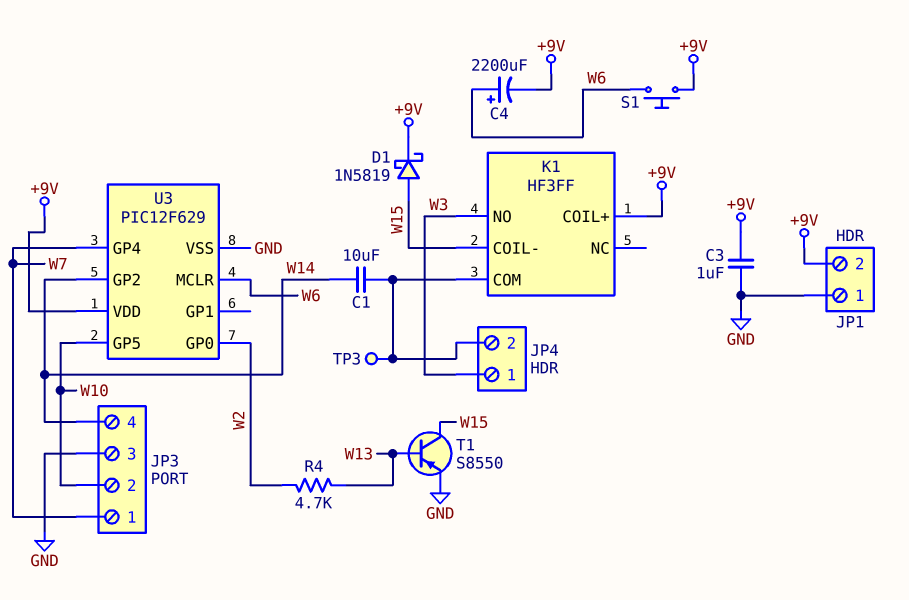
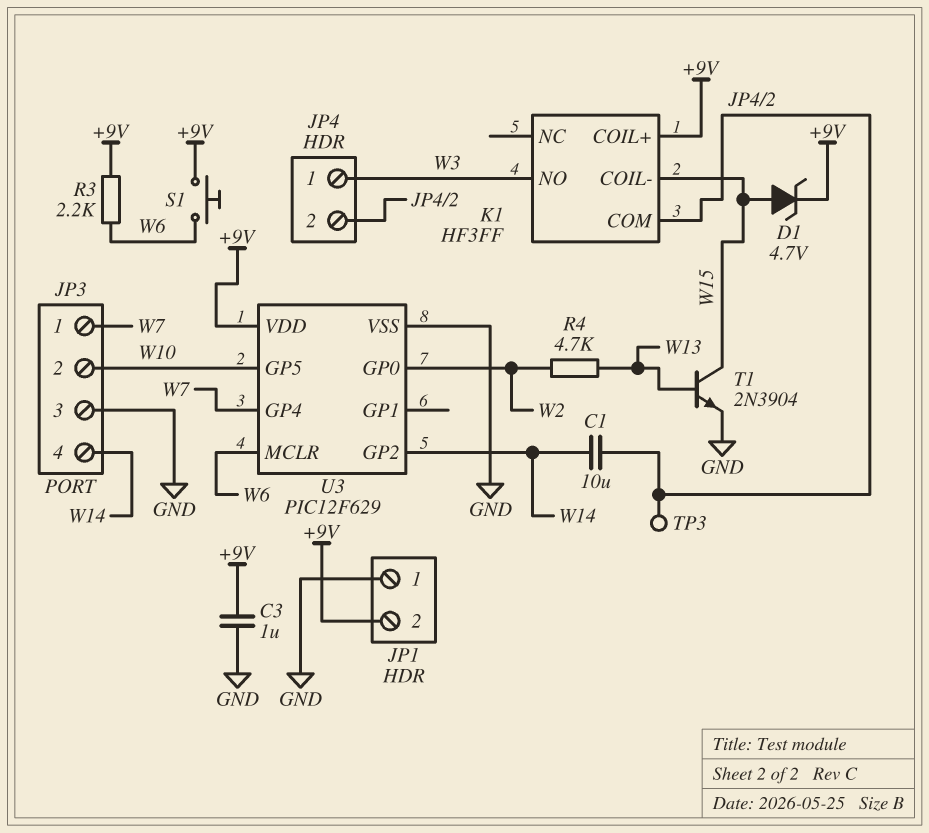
C4: 2200uF (plus W6, minus +9V) -> none
D1: schottky 1N5819 (A W15, K +9V) -> zener 4.7V (A W15, K +9V)
R3: none -> 2.2k (+9V, W6)
T1: PNP S8550 (B W13, C W15, E GND) -> NPN 2N3904 (B W13, C W15, E GND)

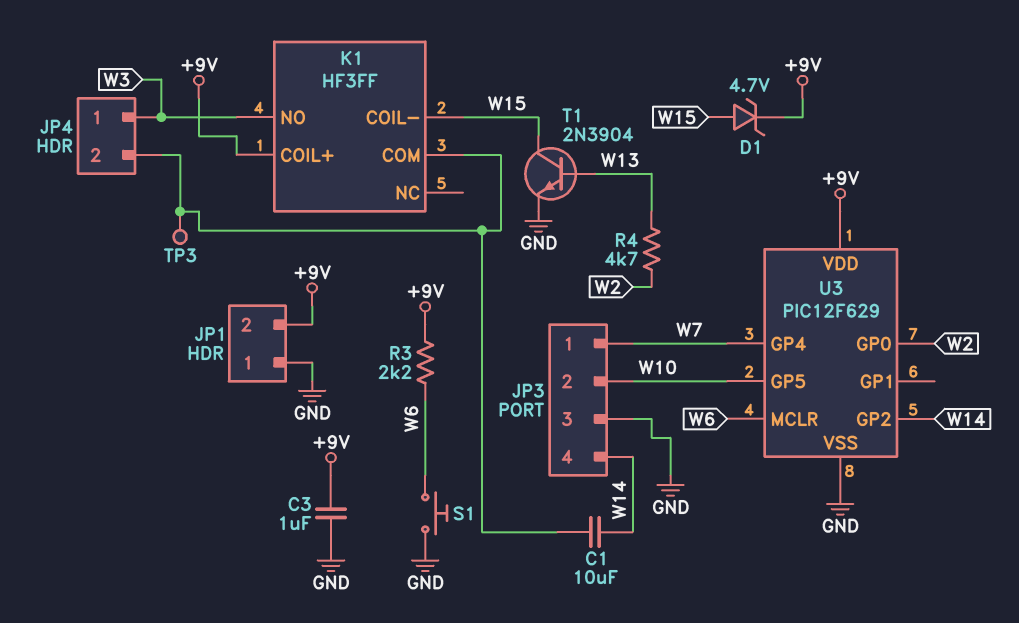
S1: button (+9V, W6) -> button (GND, W6)

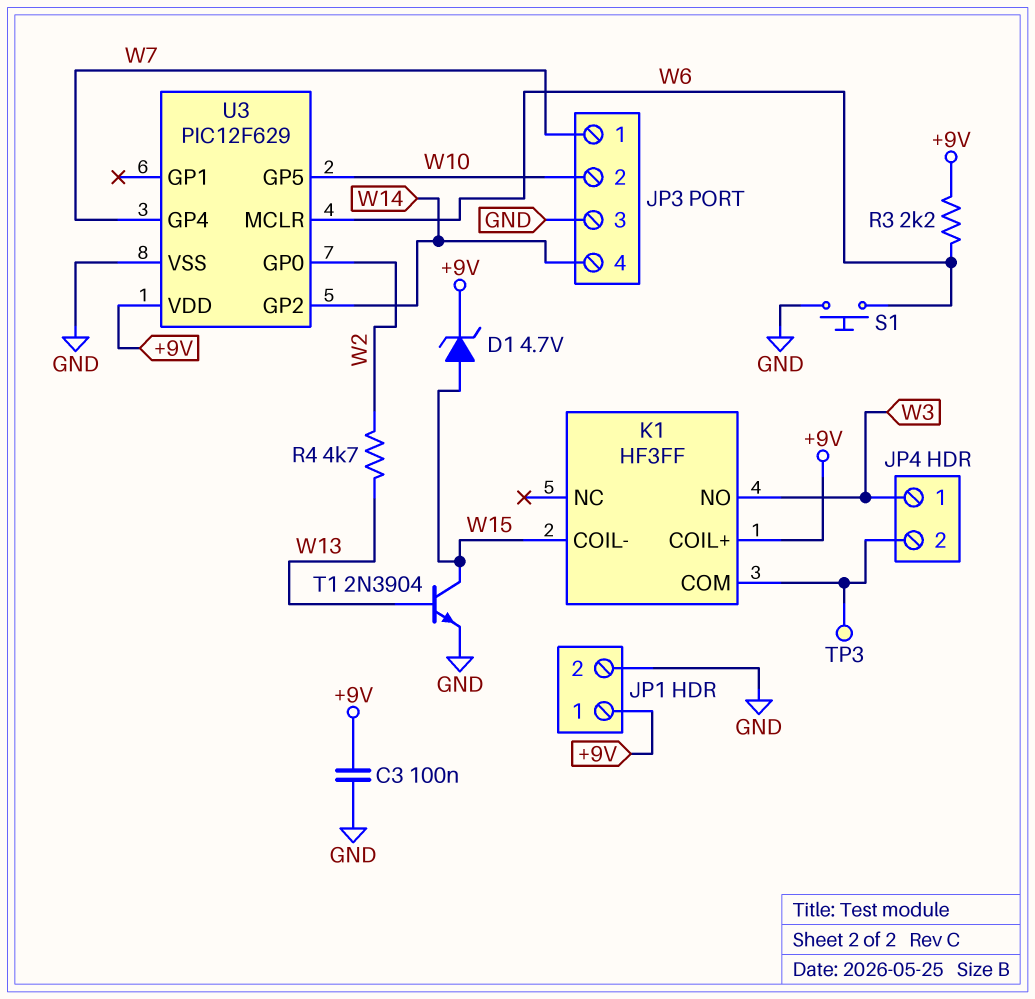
C1: 10uF (JP4/2, W14) -> none
C3: 1uF (+9V, GND) -> 100nF (+9V, GND)
JP1 pin 1: GND -> +9V
JP1 pin 2: +9V -> GND

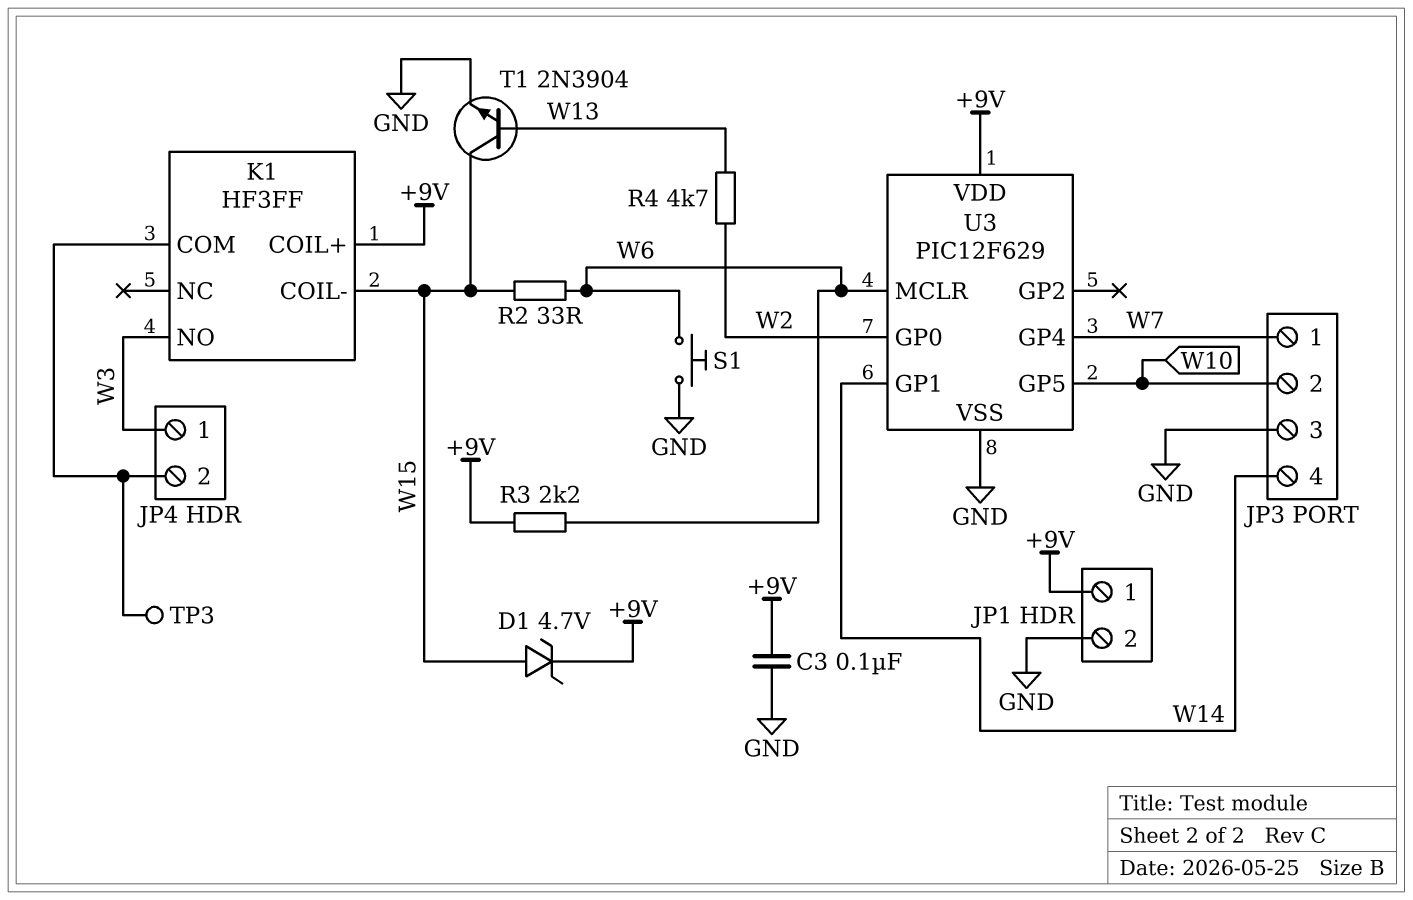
R2: none -> 33 (W6, W15)
U3 pin GP1: none -> W14
U3 pin GP2: W14 -> none

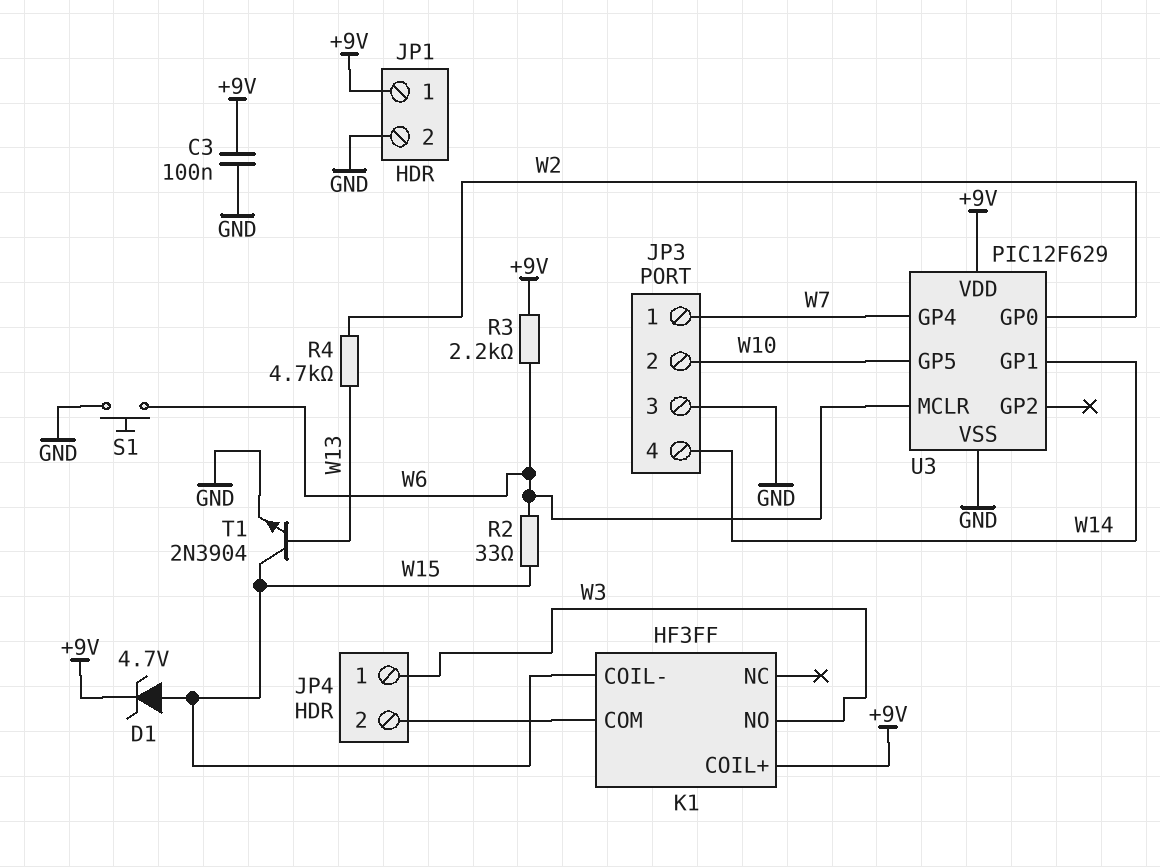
TP3: test point (JP4/2) -> none

